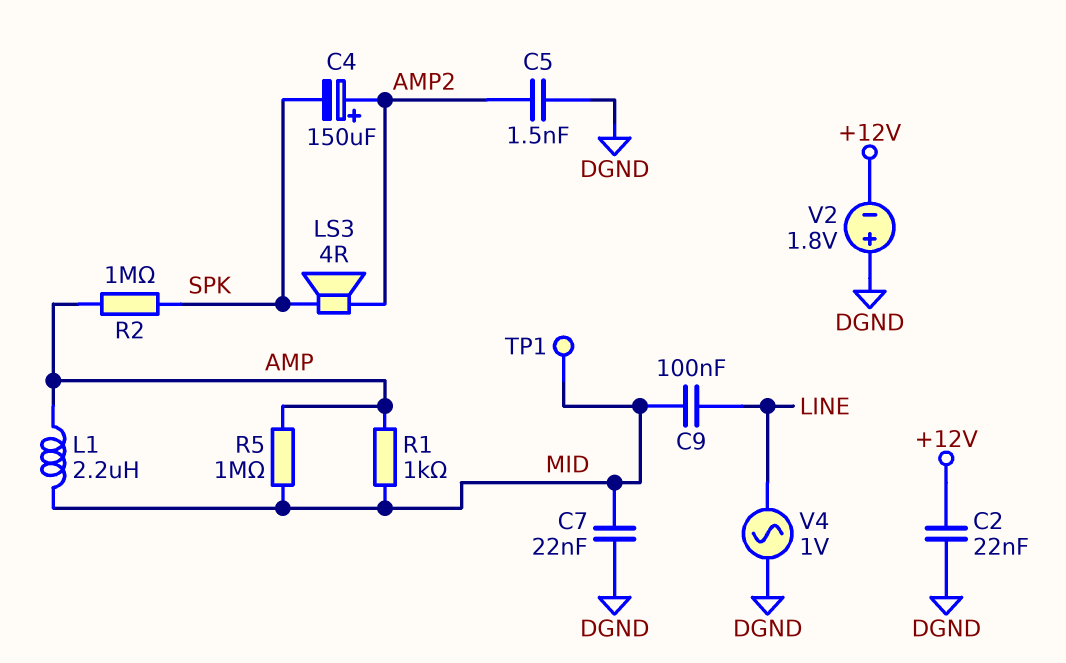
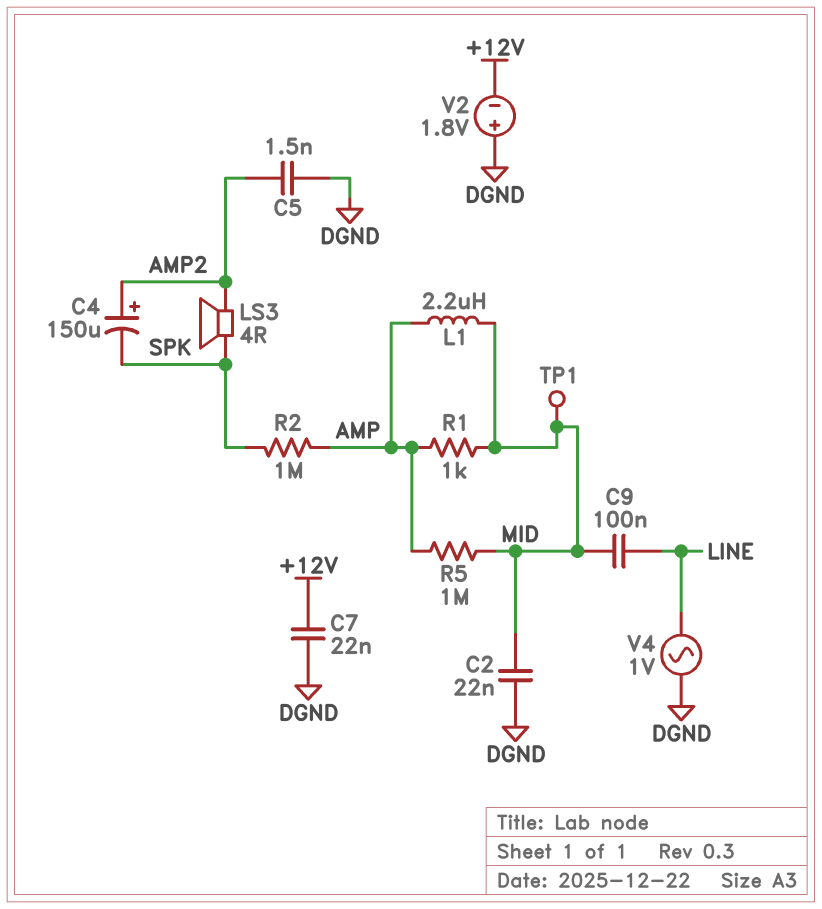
C2: 22nF (+12V, DGND) -> 22nF (DGND, MID)
C7: 22nF (DGND, MID) -> 22nF (+12V, DGND)

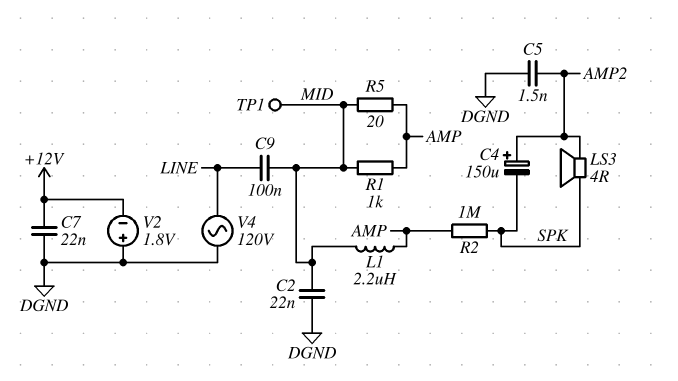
R5: 1M (AMP, MID) -> 20 (AMP, MID)
V4: AC 1V (DGND, LINE) -> AC 120V (DGND, LINE)

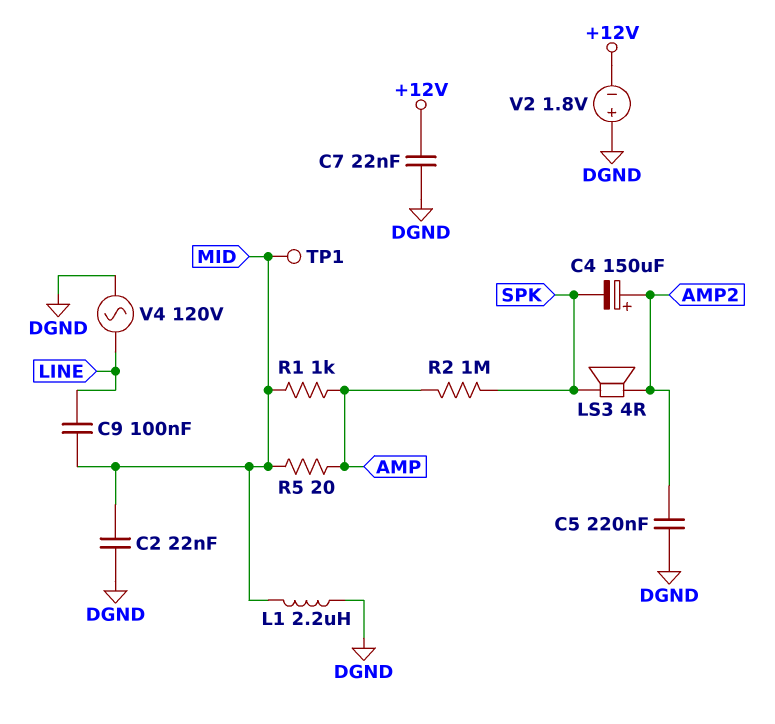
C5: 1.5nF (AMP2, DGND) -> 220nF (AMP2, DGND)
L1: 2.2uH (AMP, MID) -> 2.2uH (DGND, MID)

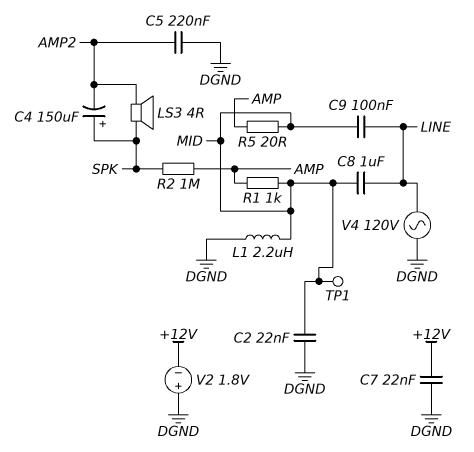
C4: 150uF (plus AMP2, minus SPK) -> 150uF (plus SPK, minus AMP2)
C8: none -> 1uF (LINE, MID)

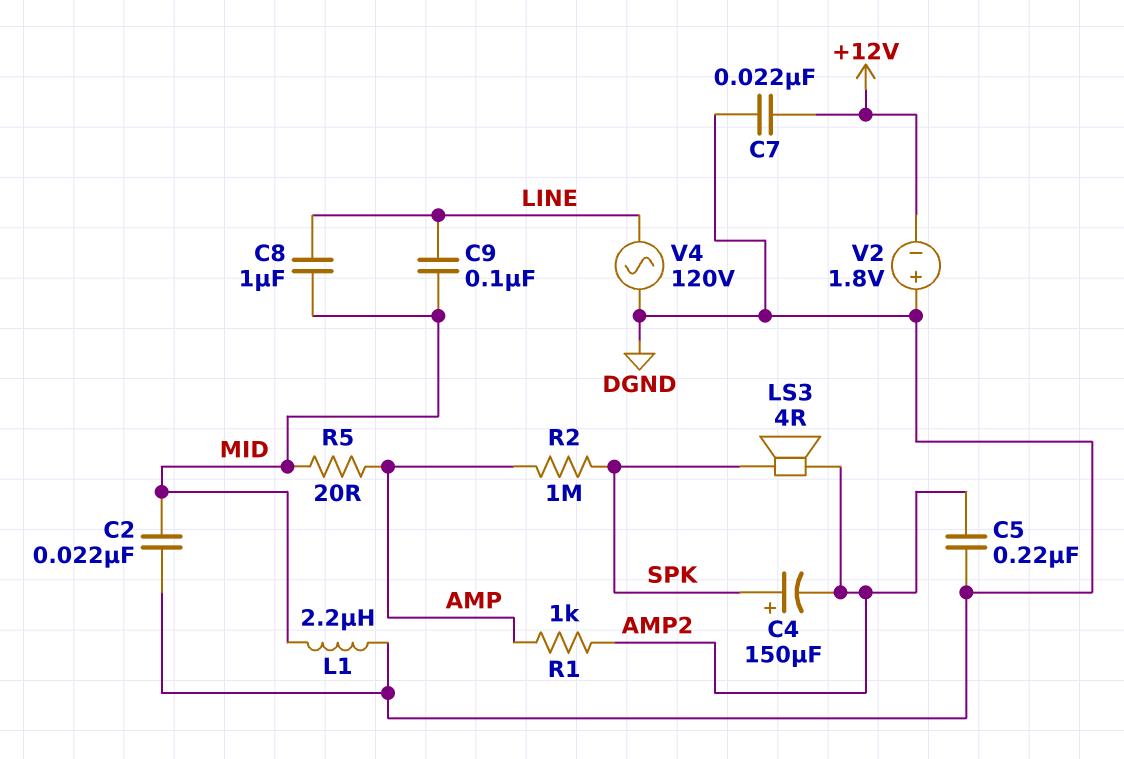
R1: 1k (AMP, MID) -> 1k (AMP, AMP2)
TP1: test point (MID) -> none

